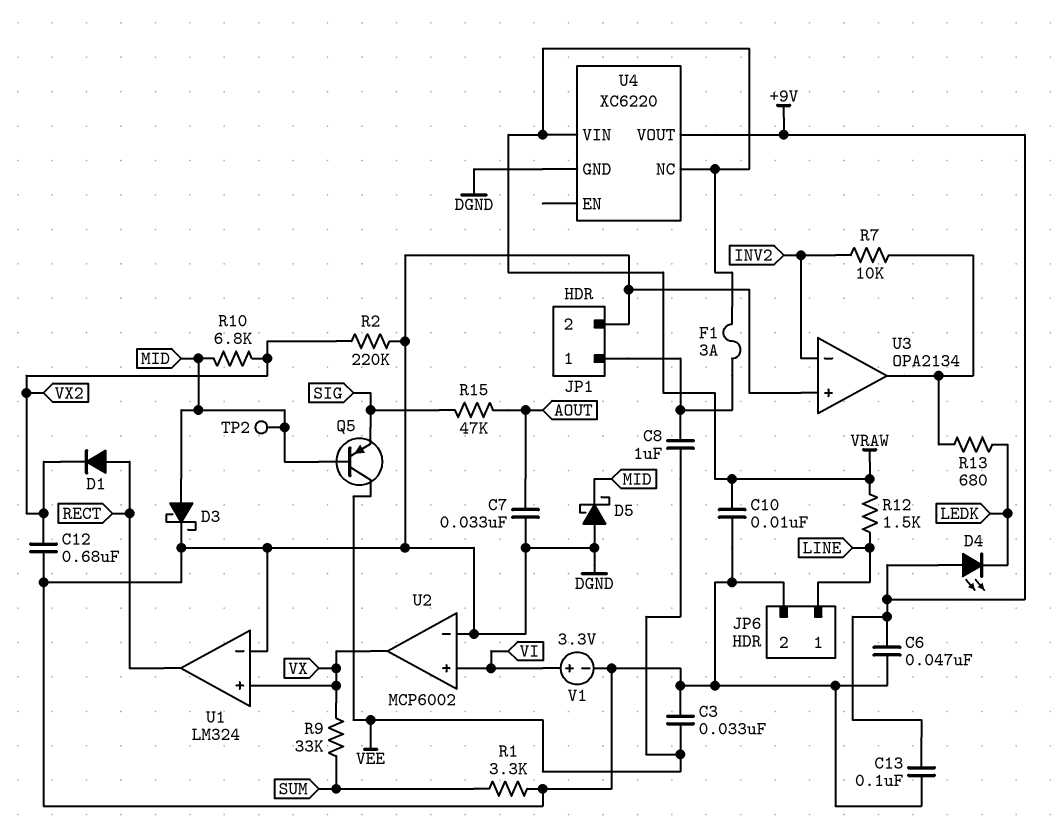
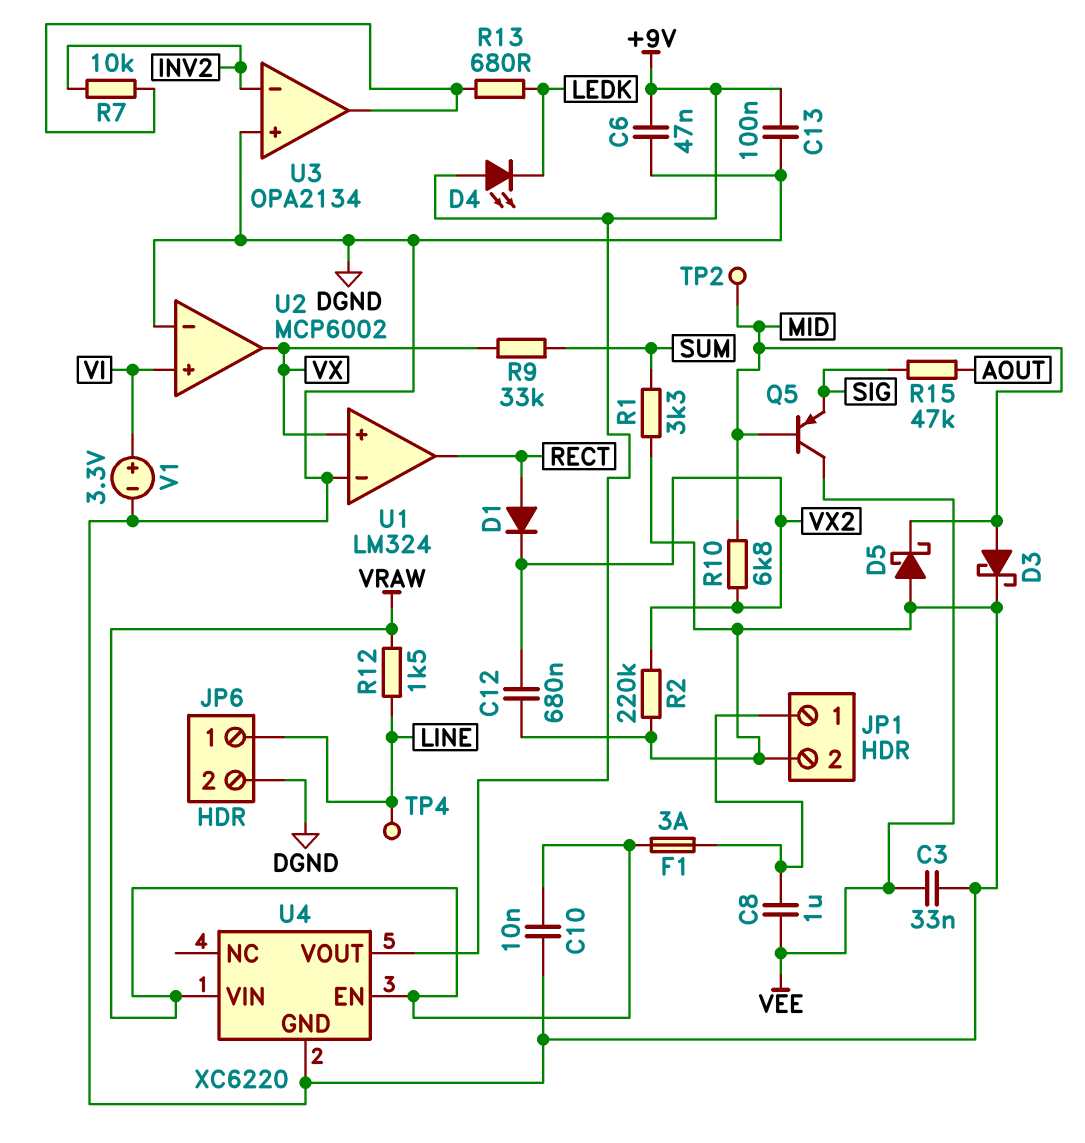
C7: 33nF (AOUT, DGND) -> none
TP4: none -> test point (LINE)
U4 pin EN: none -> VRAW
U4 pin NC: VRAW -> none

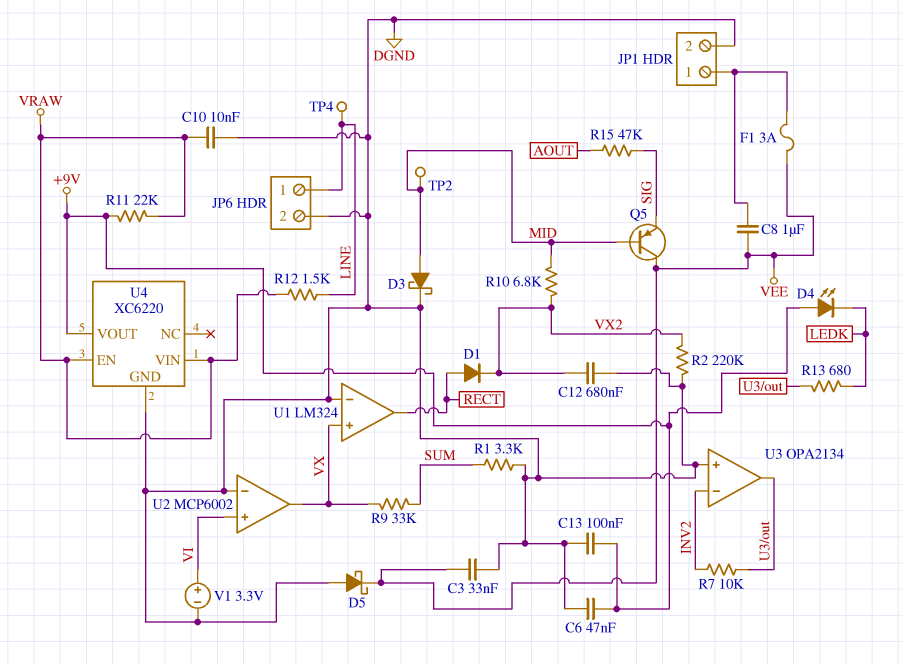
D5: schottky (A DGND, K MID) -> schottky (A DGND, K VEE)
F1: 3A (JP1/1, VRAW) -> 3A (JP1/1, VEE)
R11: none -> 22k (+9V, VRAW)

